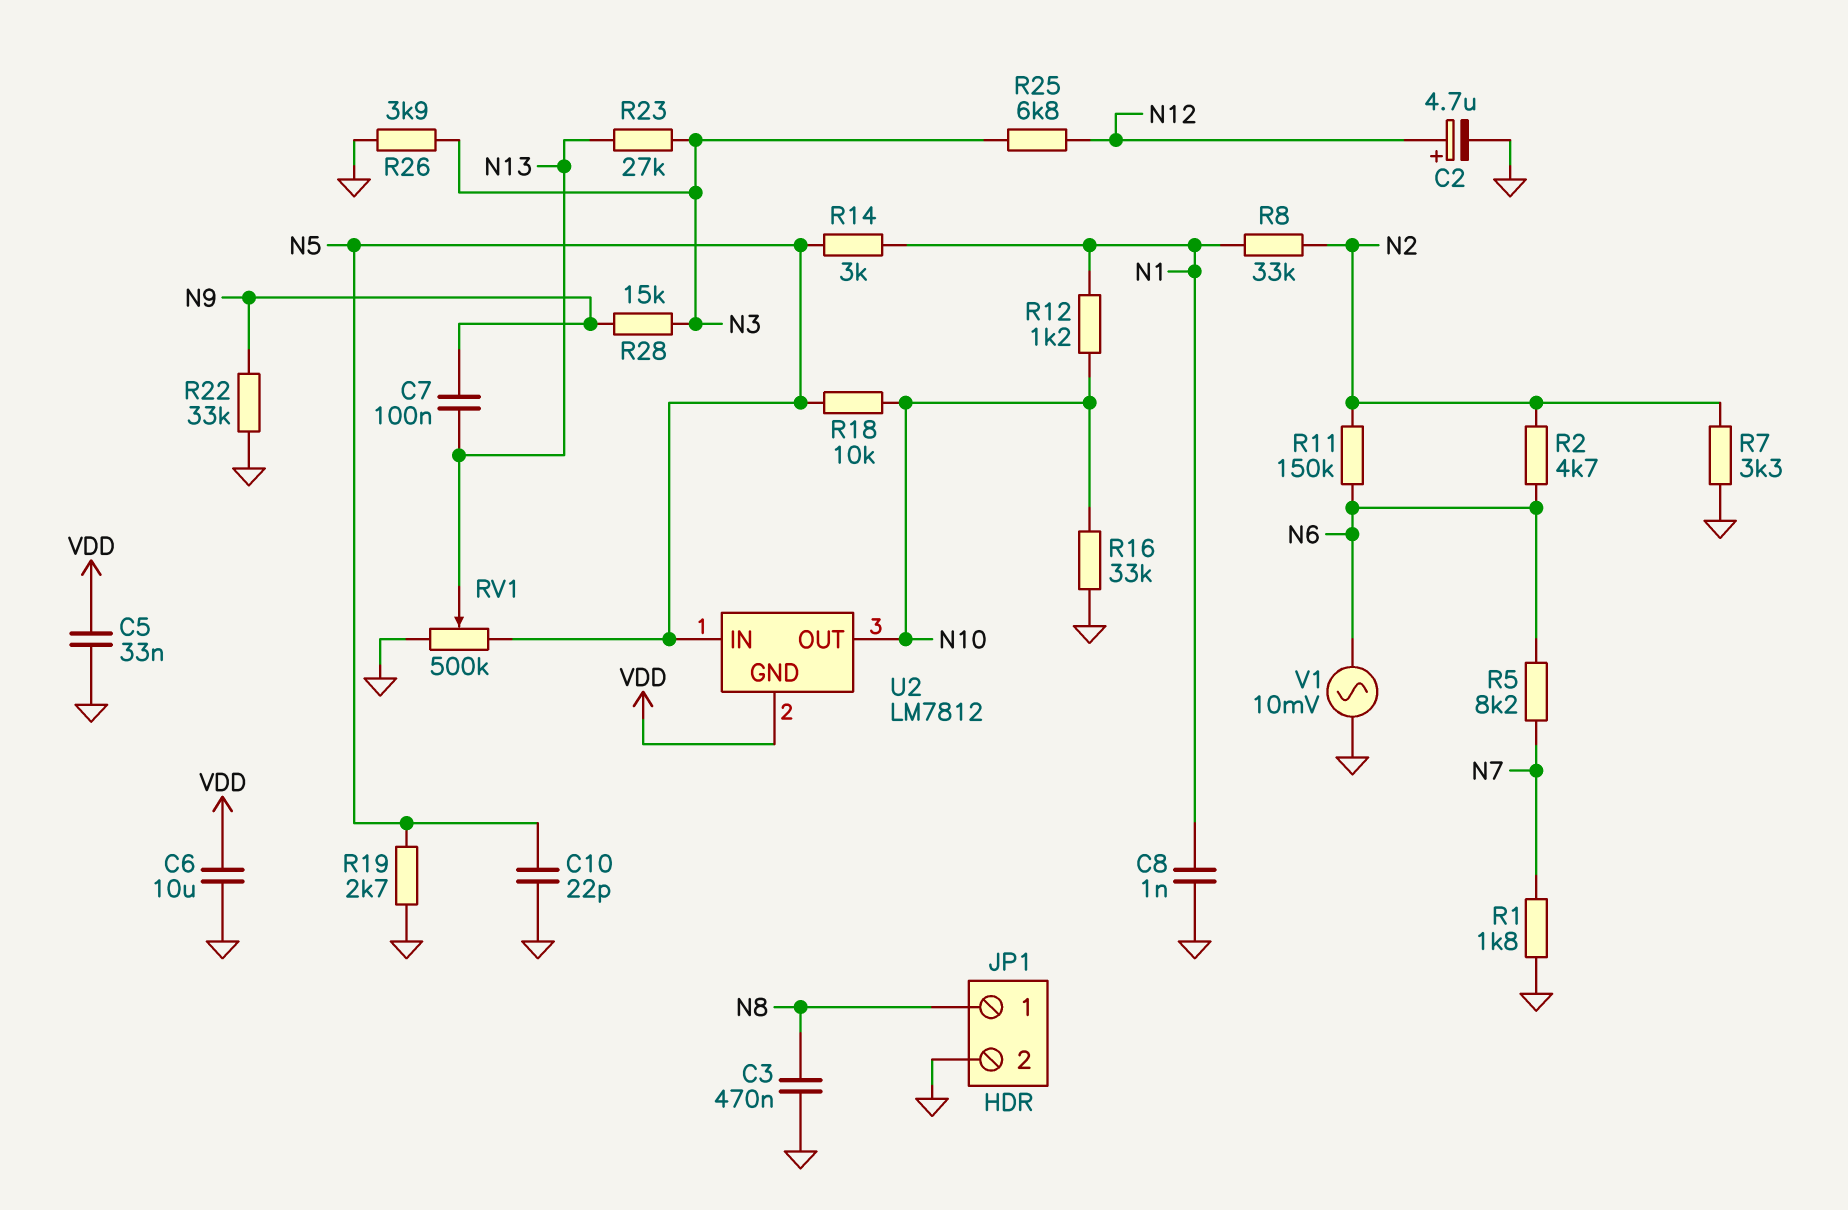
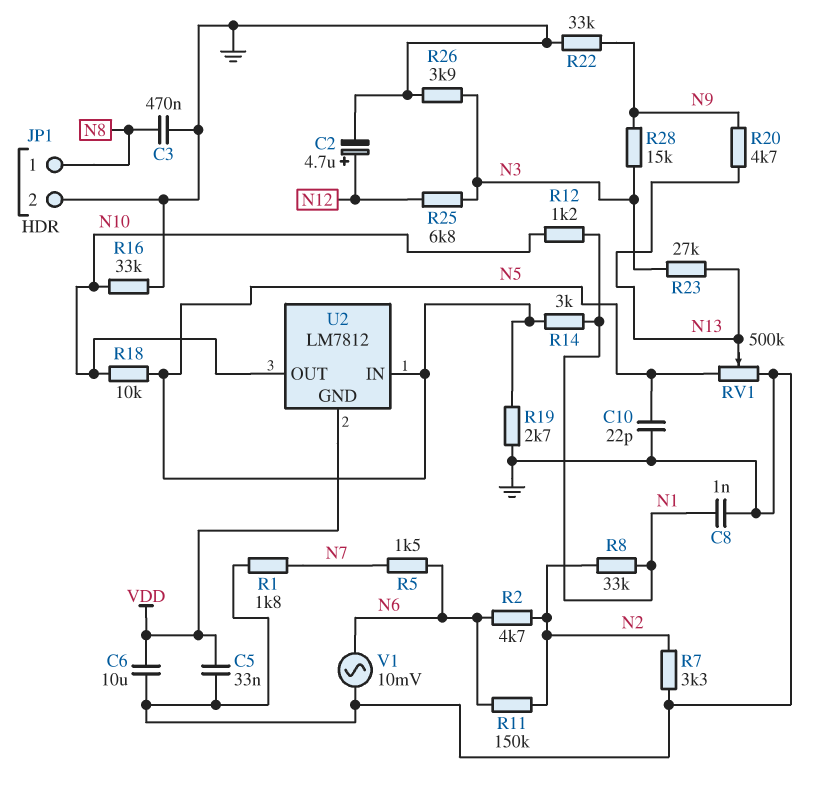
C7: 100nF (N9, N13) -> none
R5: 8.2k (N6, N7) -> 1.5k (N6, N7)
R20: none -> 4.7k (N9, N13)

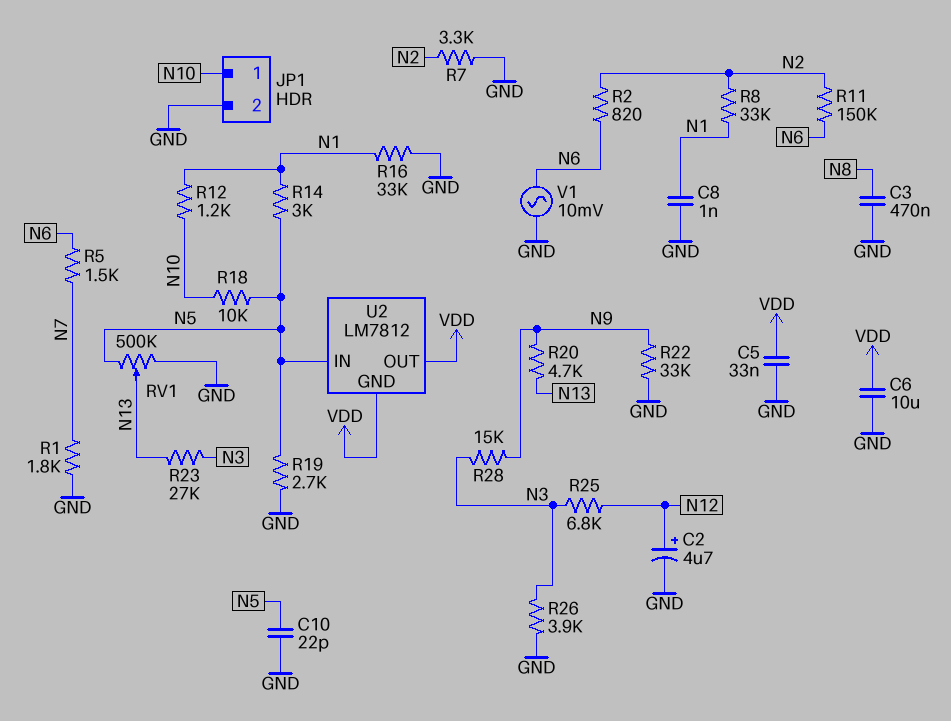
JP1 pin 1: N8 -> N10
R2: 4.7k (N2, N6) -> 820 (N2, N6)
R16: 33k (GND, N10) -> 33k (GND, N1)
U2 pin OUT: N10 -> VDD

